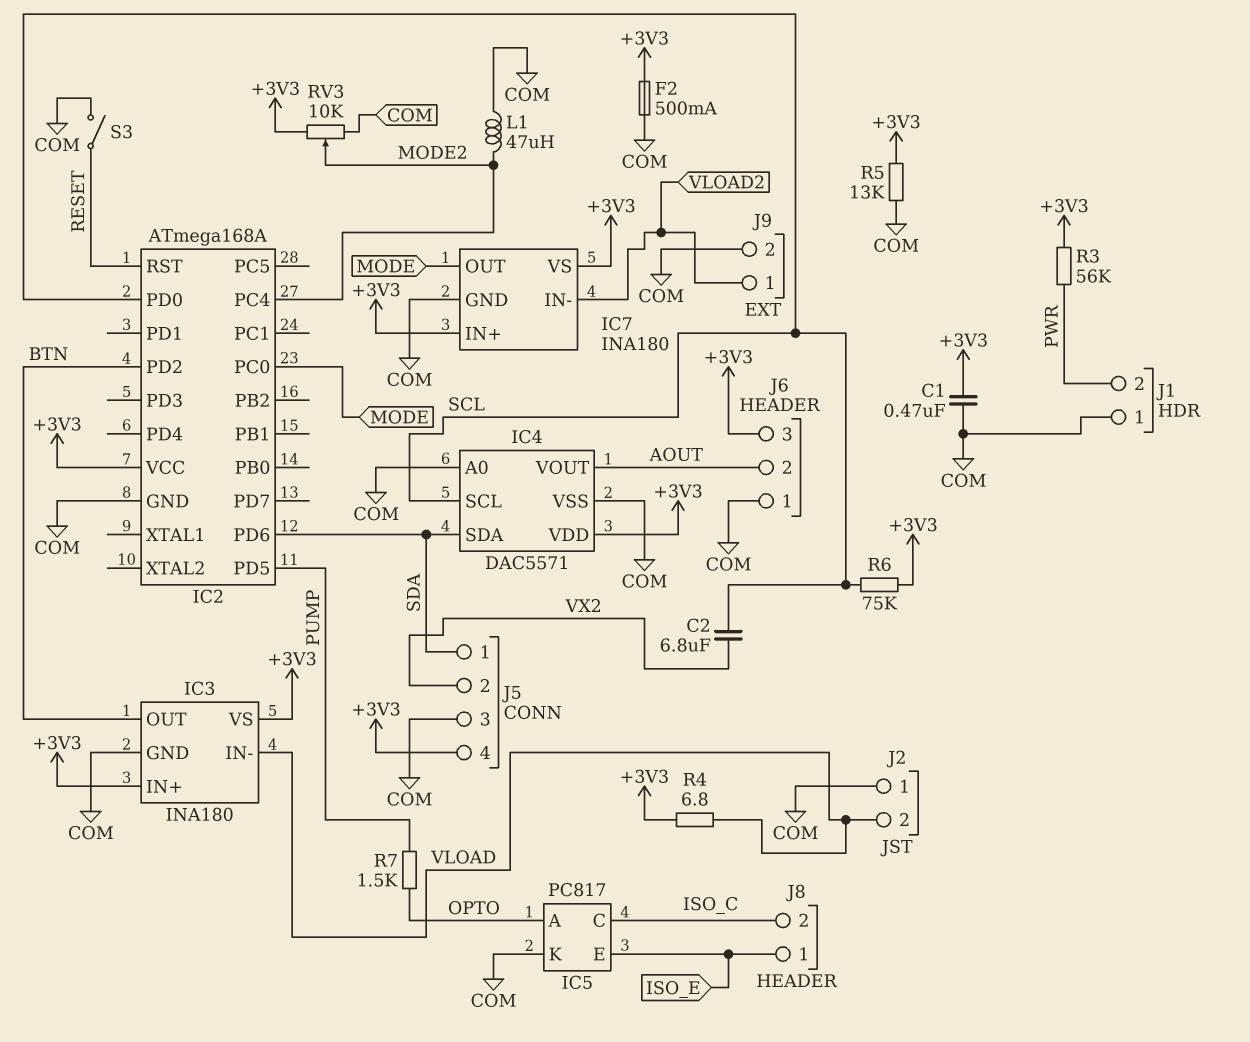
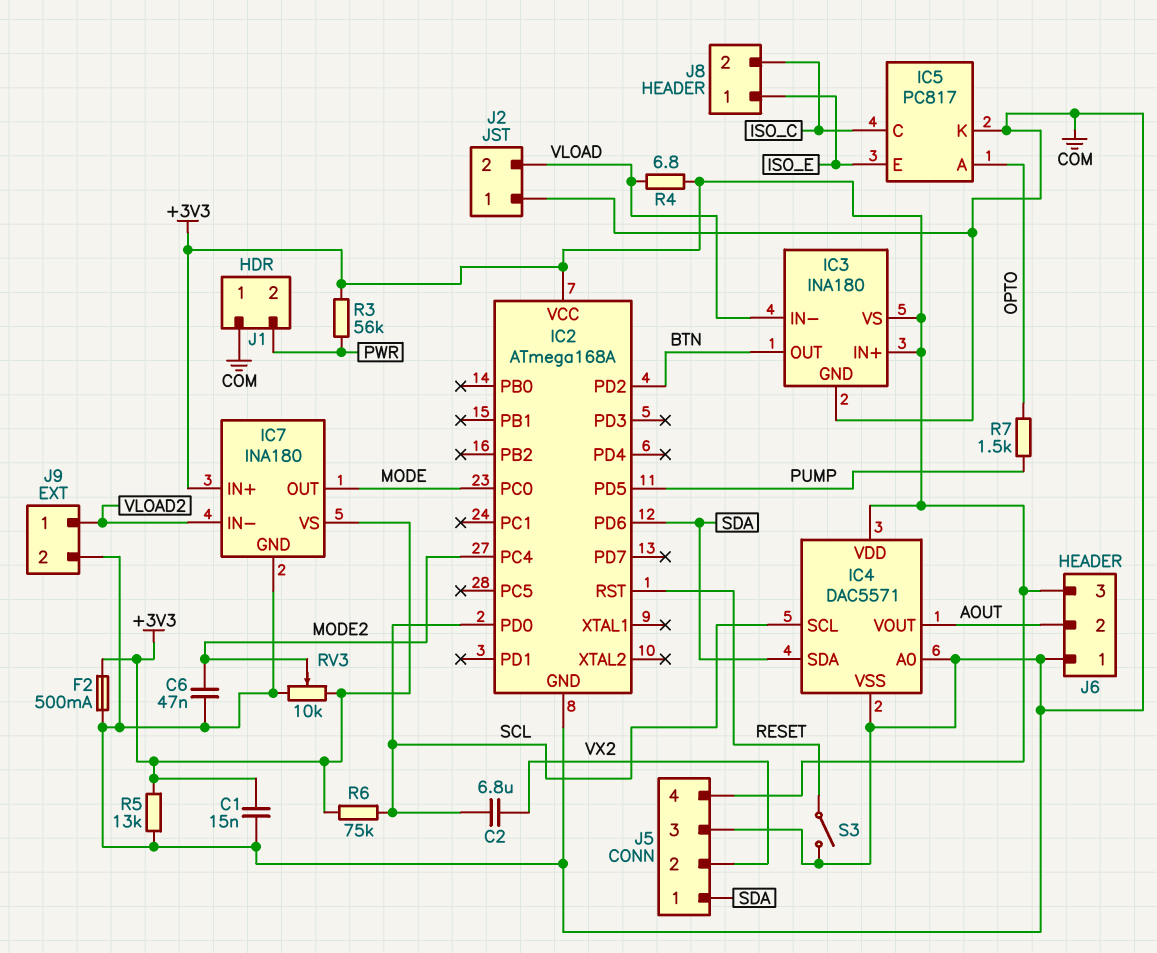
C1: 470nF (+3V3, COM) -> 15nF (+3V3, COM)
C6: none -> 47nF (COM, MODE2)
L1: 47uH (COM, MODE2) -> none

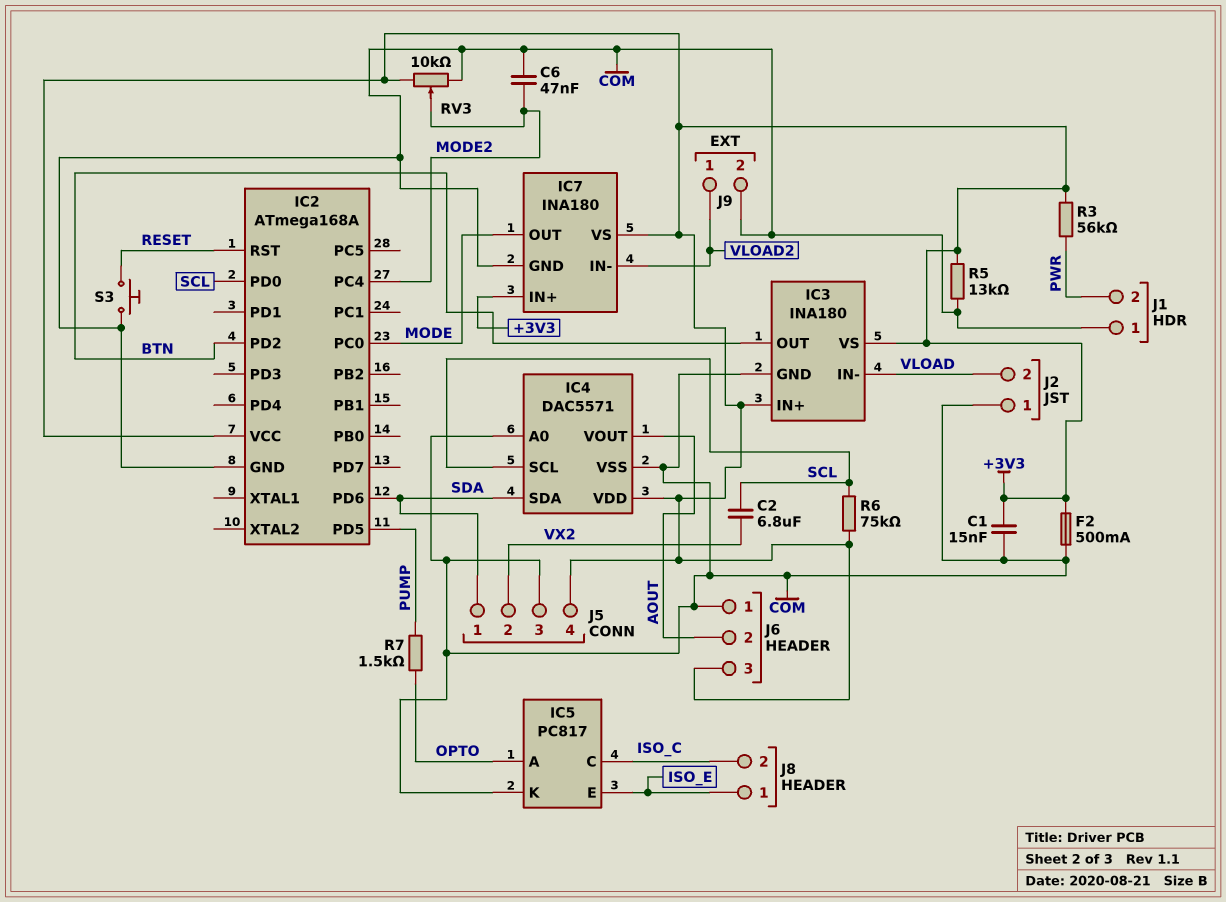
R4: 6.8 (+3V3, VLOAD) -> none
S3: switch (COM, RESET) -> button (COM, RESET)

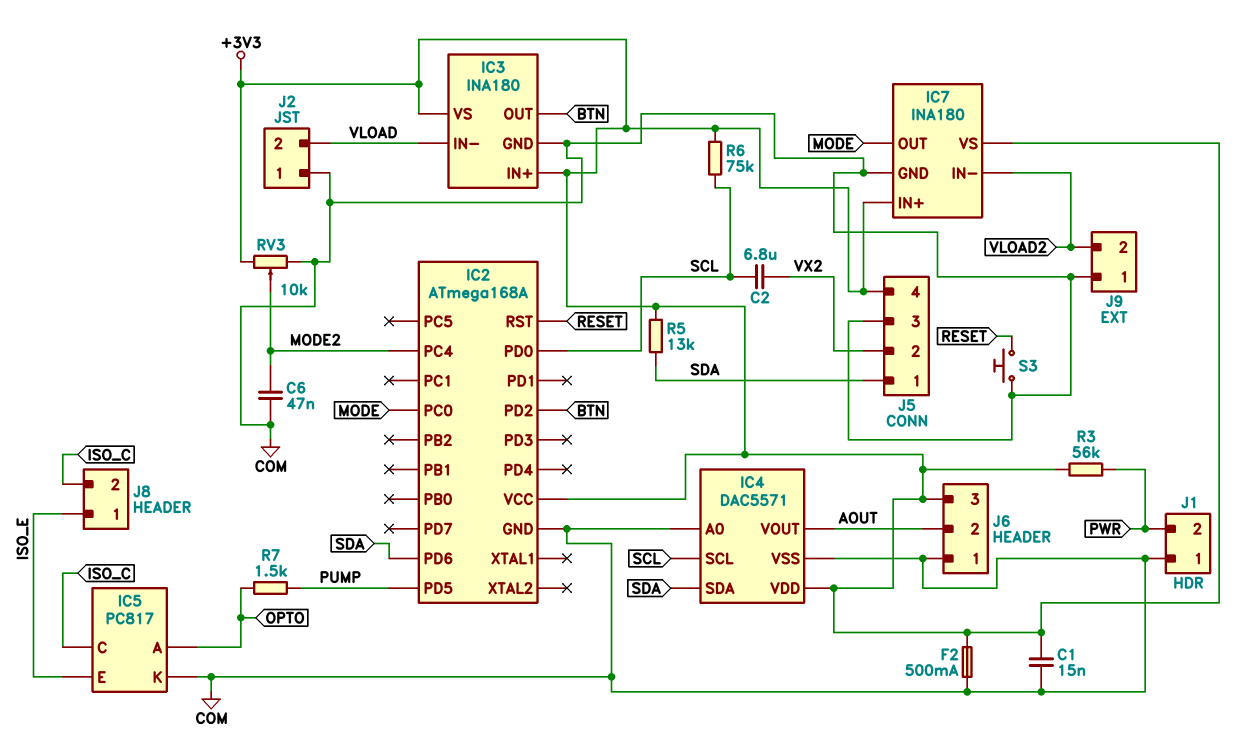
J9 pin 1: VLOAD2 -> COM
J9 pin 2: COM -> VLOAD2
R5: 13k (+3V3, COM) -> 13k (+3V3, SDA)

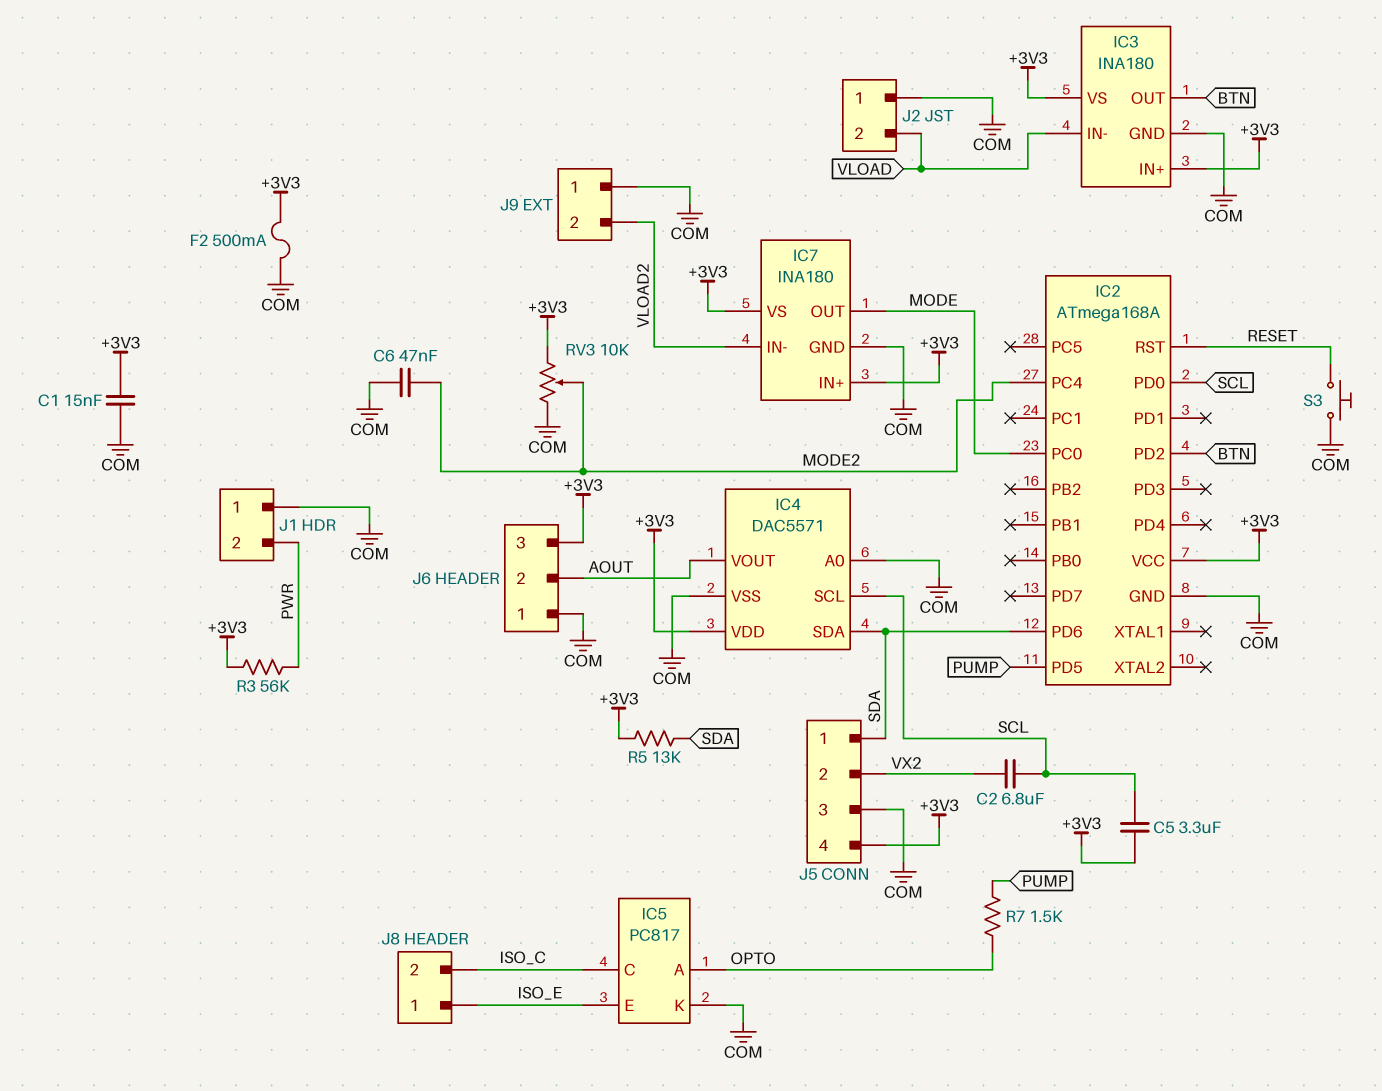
C5: none -> 3.3uF (+3V3, SCL)
R6: 75k (+3V3, SCL) -> none

